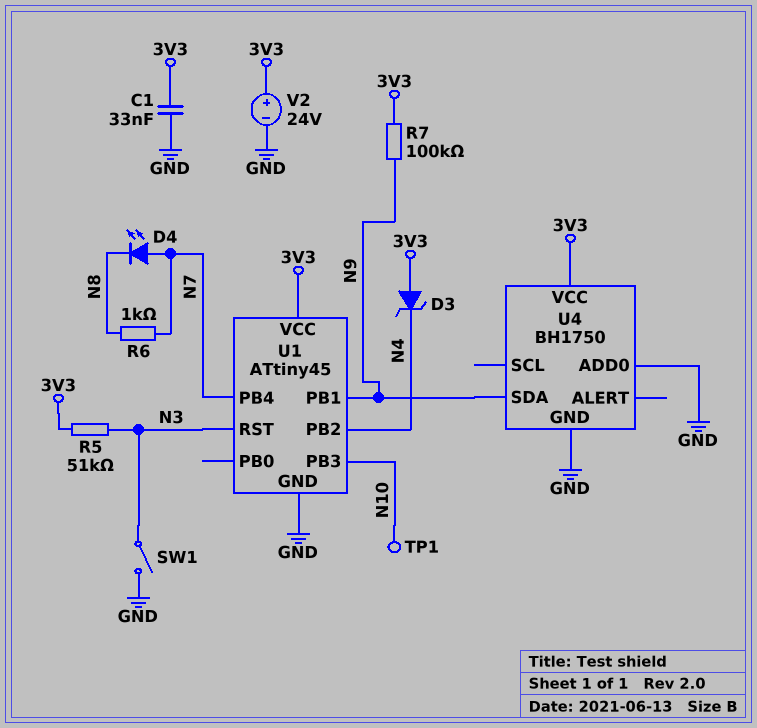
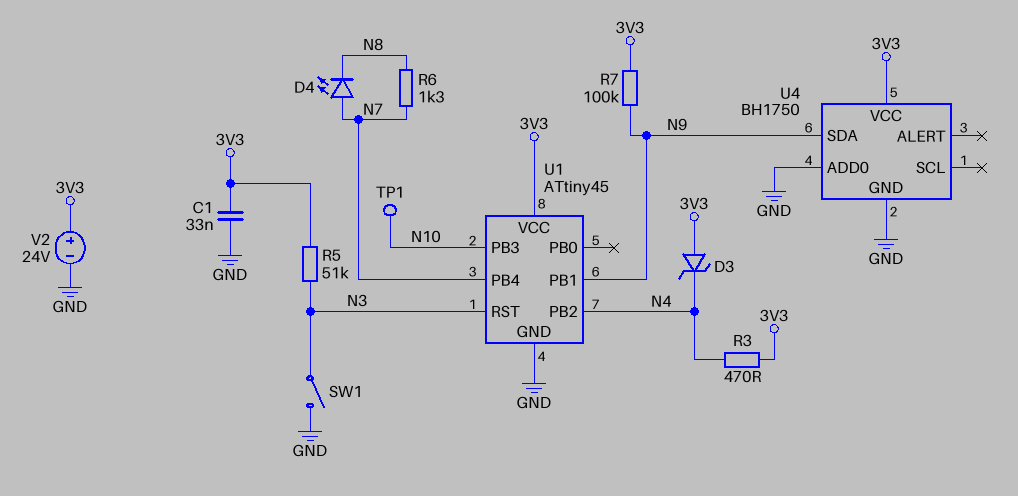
R3: none -> 470 (3V3, N4)
R6: 1k (N7, N8) -> 1.3k (N7, N8)

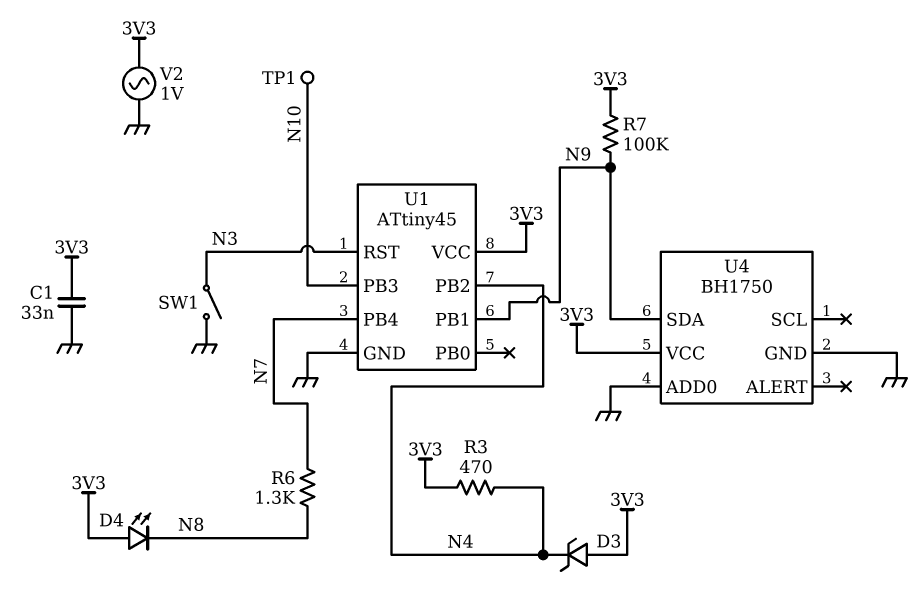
D4: LED (A N7, K N8) -> LED (A 3V3, K N8)
R5: 51k (3V3, N3) -> none
V2: 24V (plus 3V3, minus GND) -> AC 1V (3V3, GND)

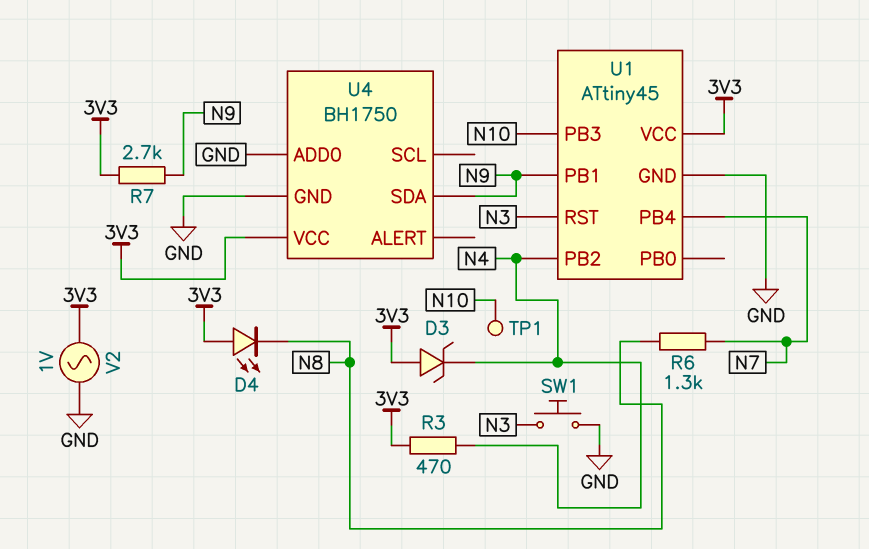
C1: 33nF (3V3, GND) -> none
R7: 100k (3V3, N9) -> 2.7k (3V3, N9)
SW1: switch (GND, N3) -> button (GND, N3)

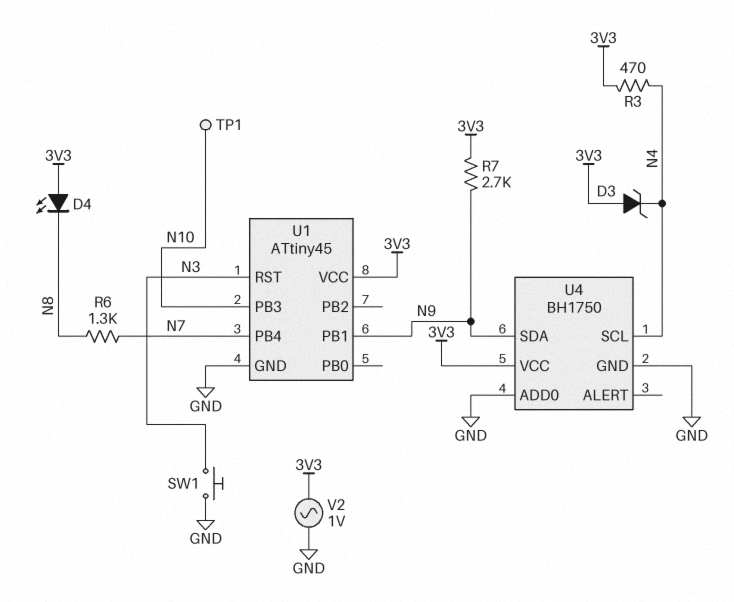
U1 pin PB2: N4 -> none
U4 pin SCL: none -> N4

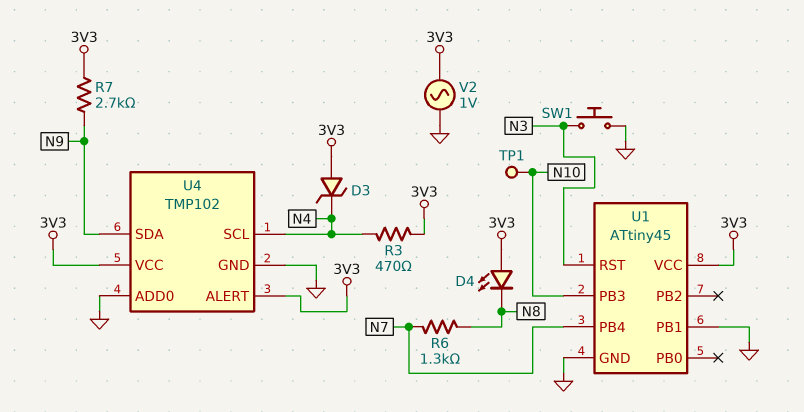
U1 pin PB1: N9 -> GND
U4: BH1750 -> TMP102
U4 pin ALERT: none -> 3V3

